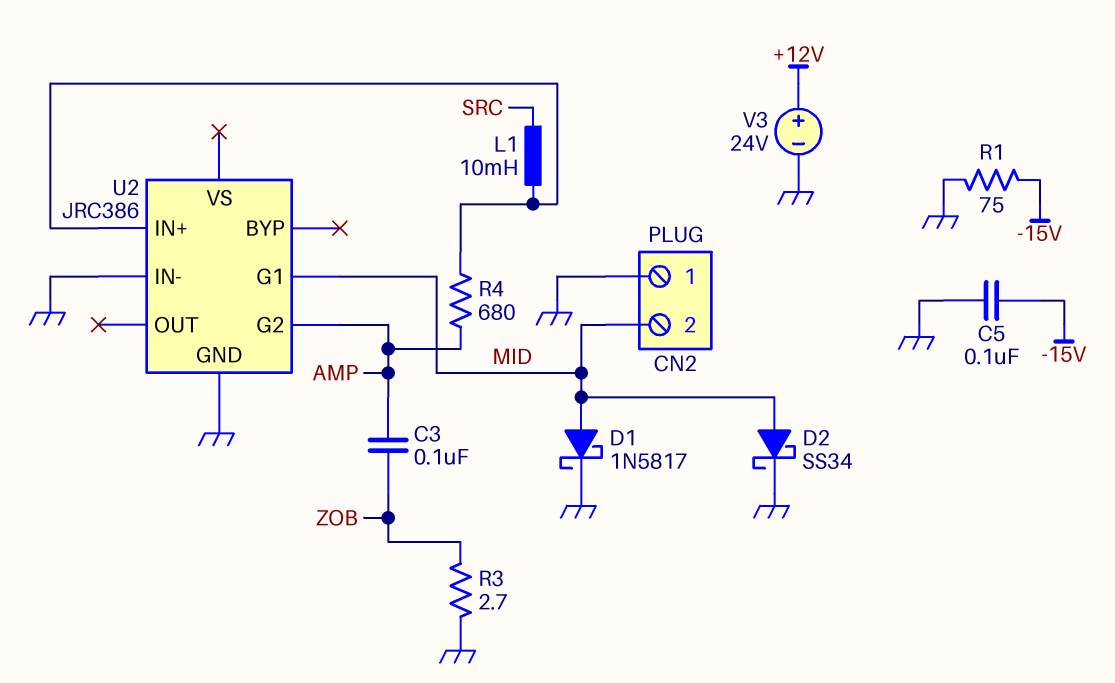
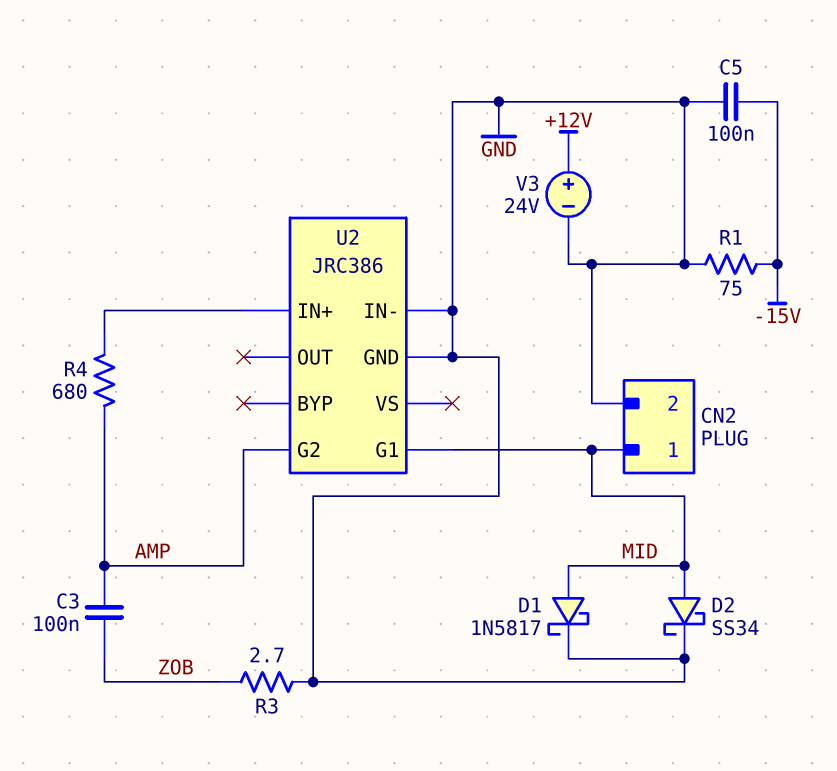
CN2 pin 1: GND -> MID
CN2 pin 2: MID -> GND
L1: 10mH (SRC, U2/IN+) -> none

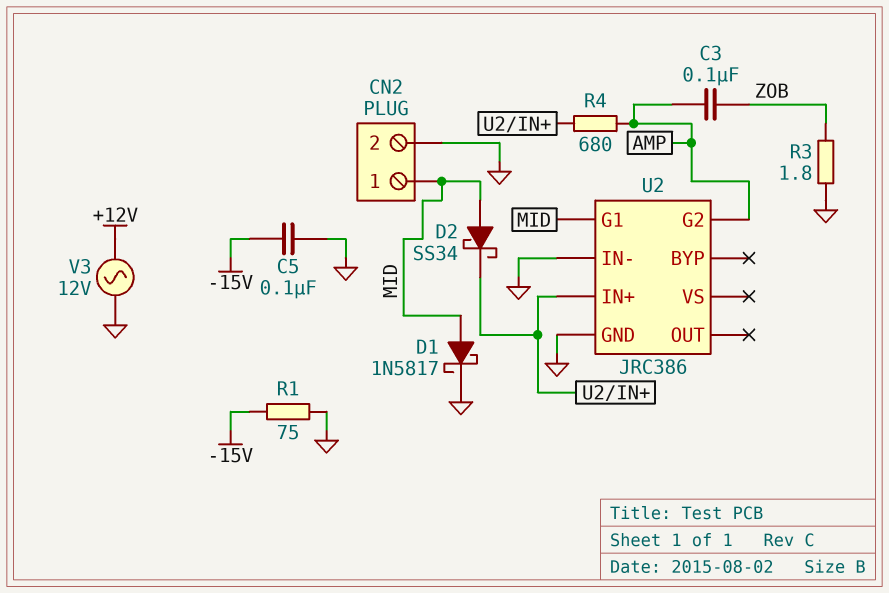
D2: schottky SS34 (A MID, K GND) -> schottky SS34 (A MID, K U2/IN+)
R3: 2.7 (GND, ZOB) -> 1.8 (GND, ZOB)
V3: 24V (plus +12V, minus GND) -> AC 12V (+12V, GND)

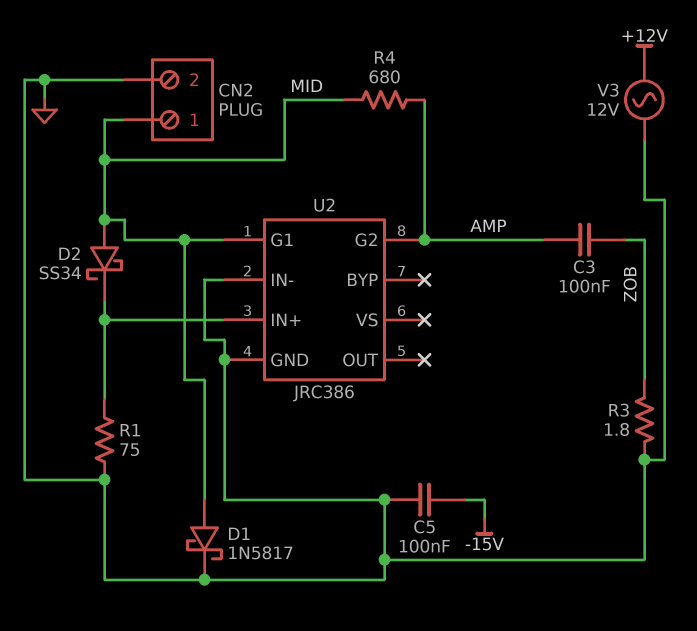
R1: 75 (-15V, GND) -> 75 (GND, U2/IN+)
R4: 680 (AMP, U2/IN+) -> 680 (AMP, MID)

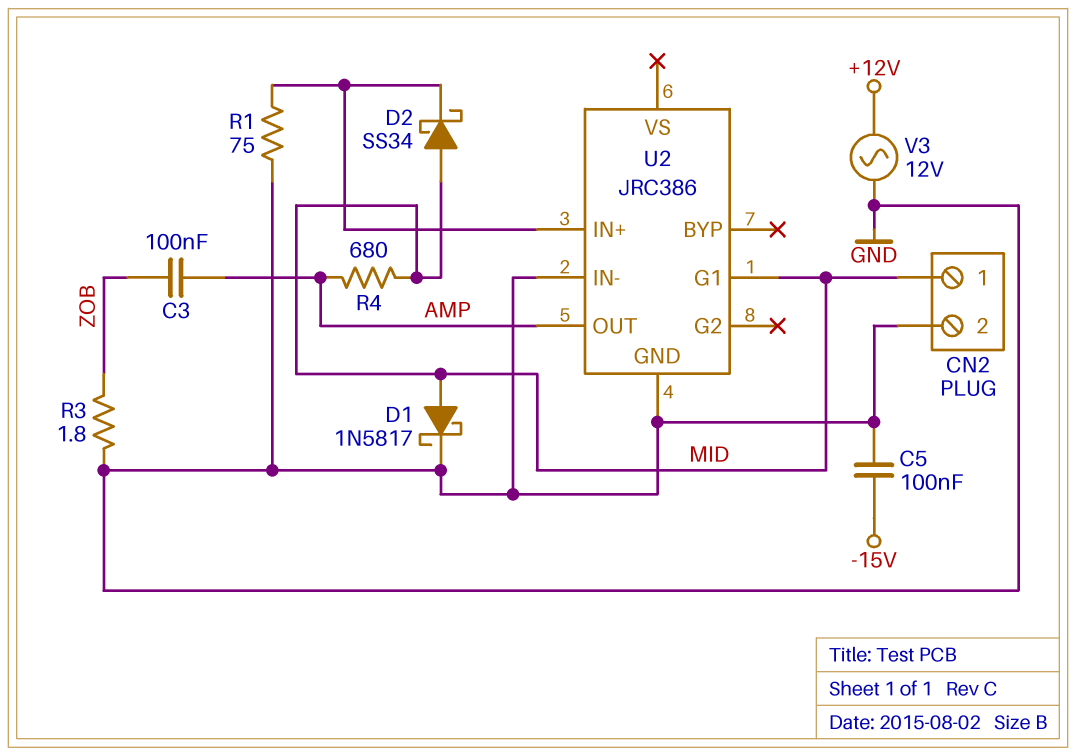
U2 pin G2: AMP -> none
U2 pin OUT: none -> AMP

